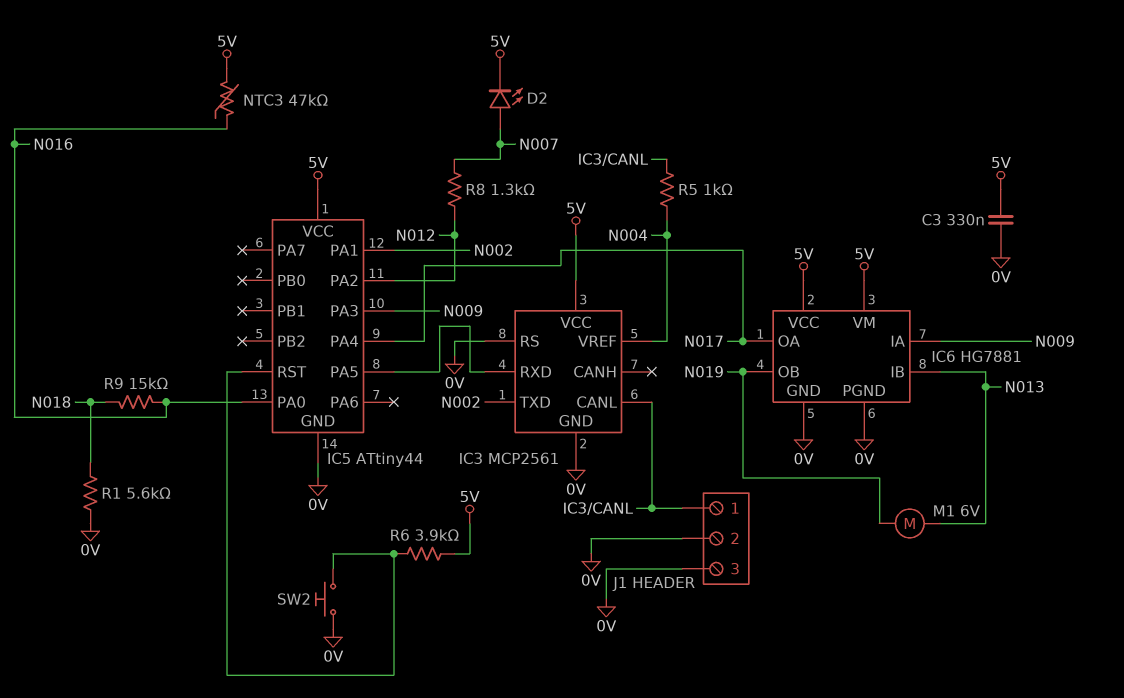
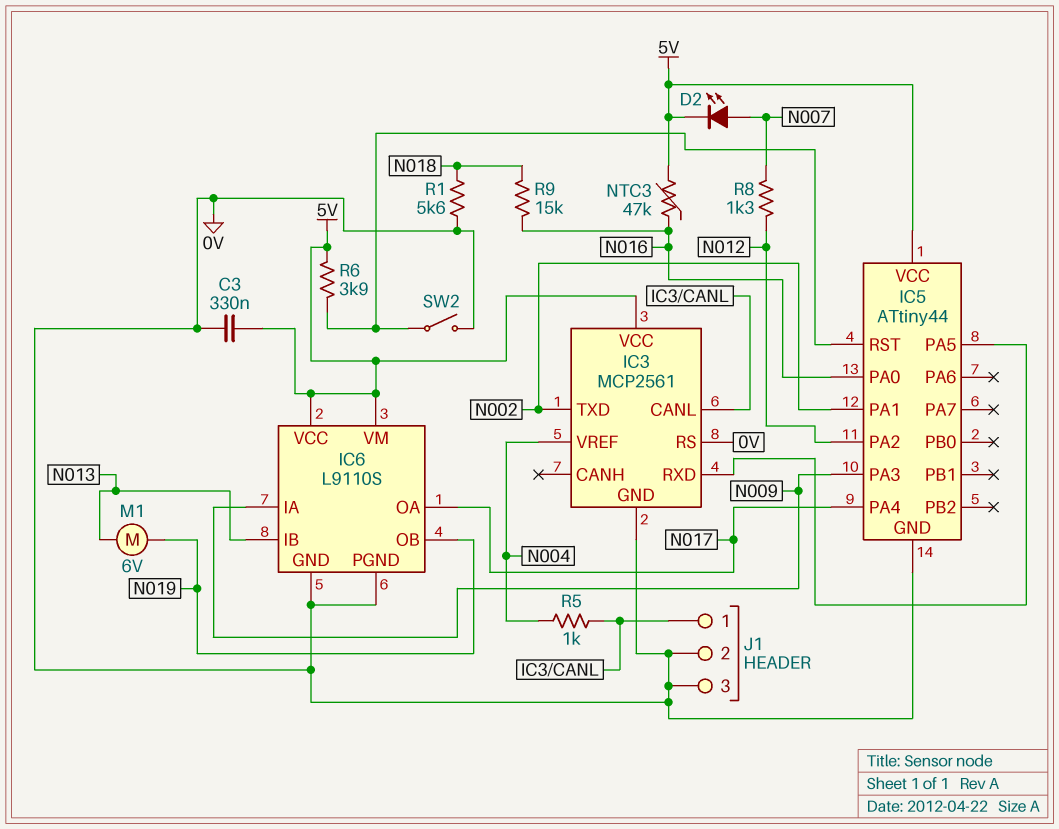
IC6: HG7881 -> L9110S
SW2: button (0V, IC5/RST) -> switch (0V, IC5/RST)

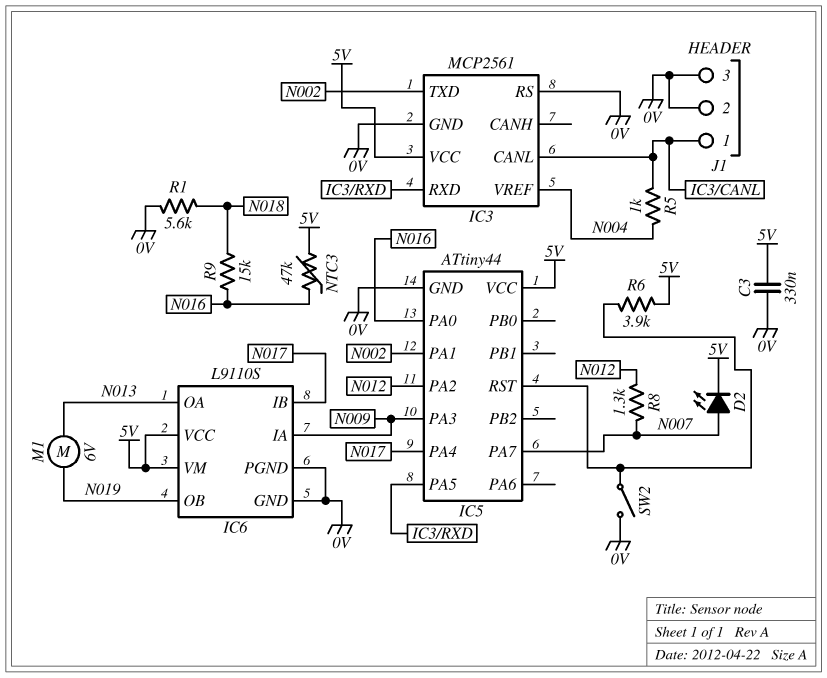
IC5 pin PA7: none -> N007
IC6 pin IB: N013 -> N017
IC6 pin OA: N017 -> N013

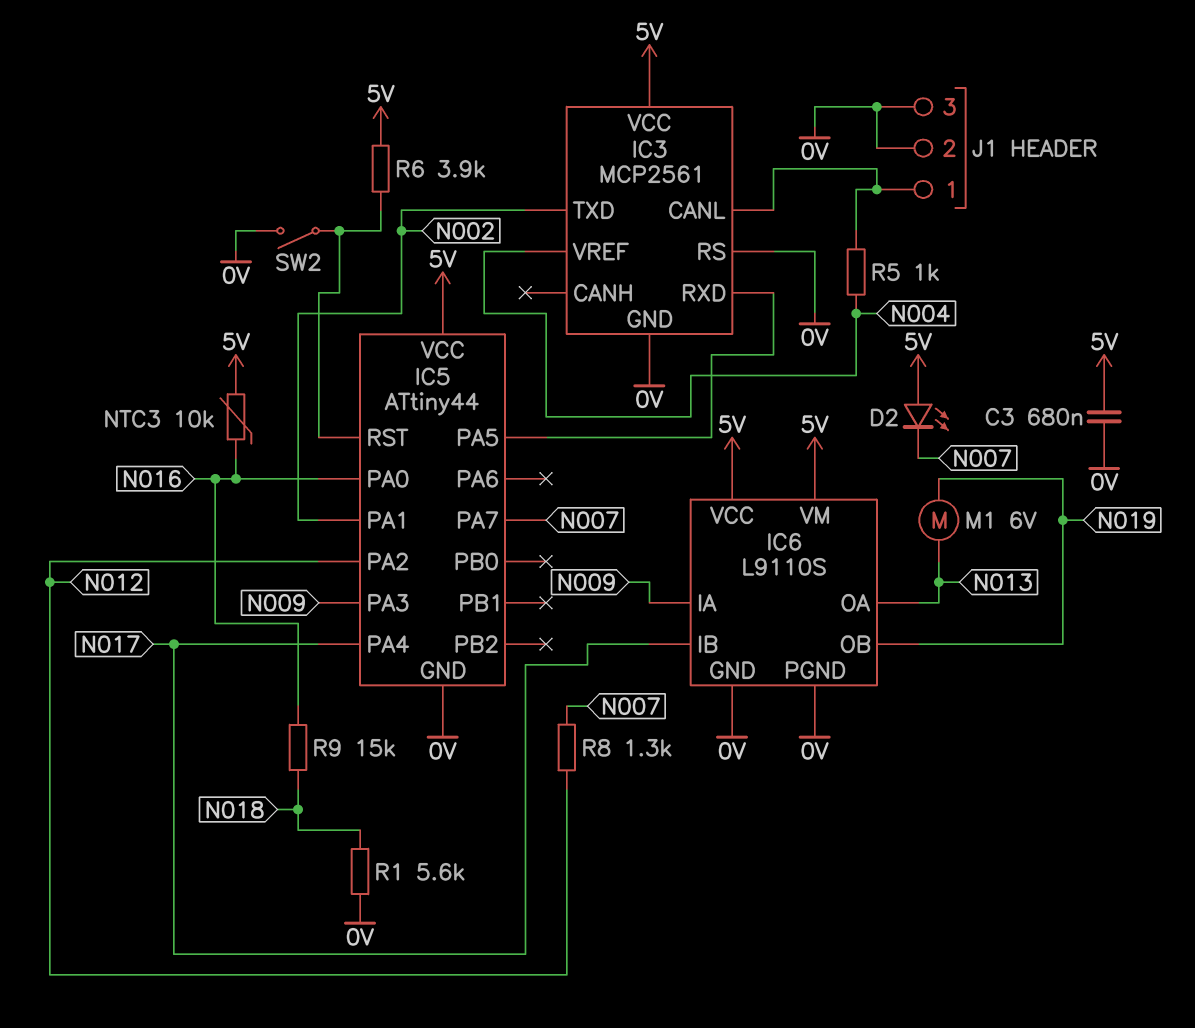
C3: 330nF (0V, 5V) -> 680nF (0V, 5V)
D2: LED (A N007, K 5V) -> LED (A 5V, K N007)
NTC3: 47k (5V, N016) -> 10k (5V, N016)

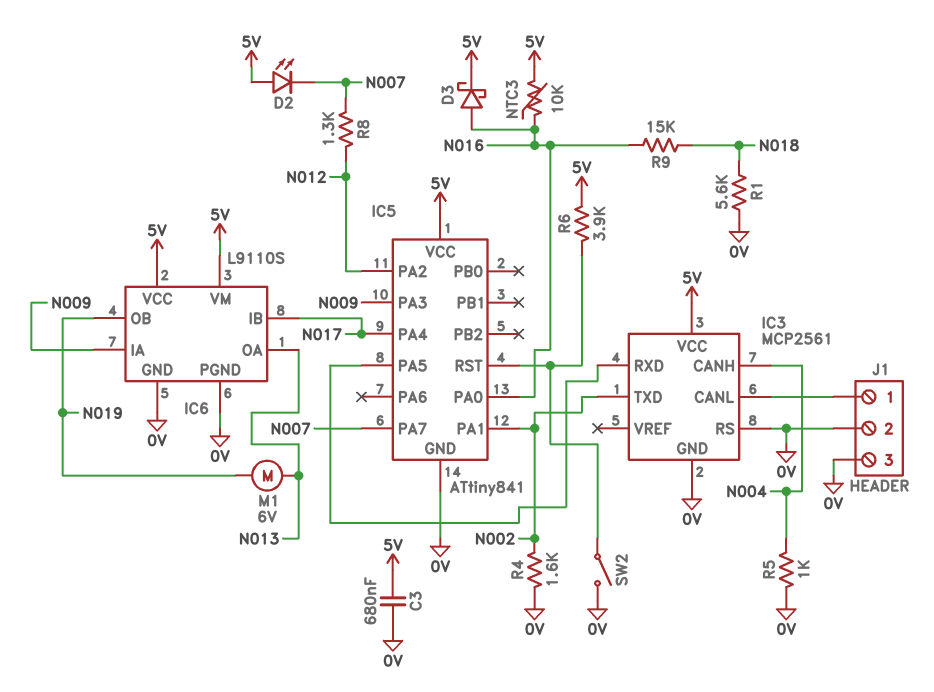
D3: none -> schottky (A N016, K 5V)
IC3 pin CANH: none -> N004
IC3 pin VREF: N004 -> none
IC5: ATtiny44 -> ATtiny841
R4: none -> 1.6k (0V, N002)
R5: 1k (IC3/CANL, N004) -> 1k (0V, N004)

